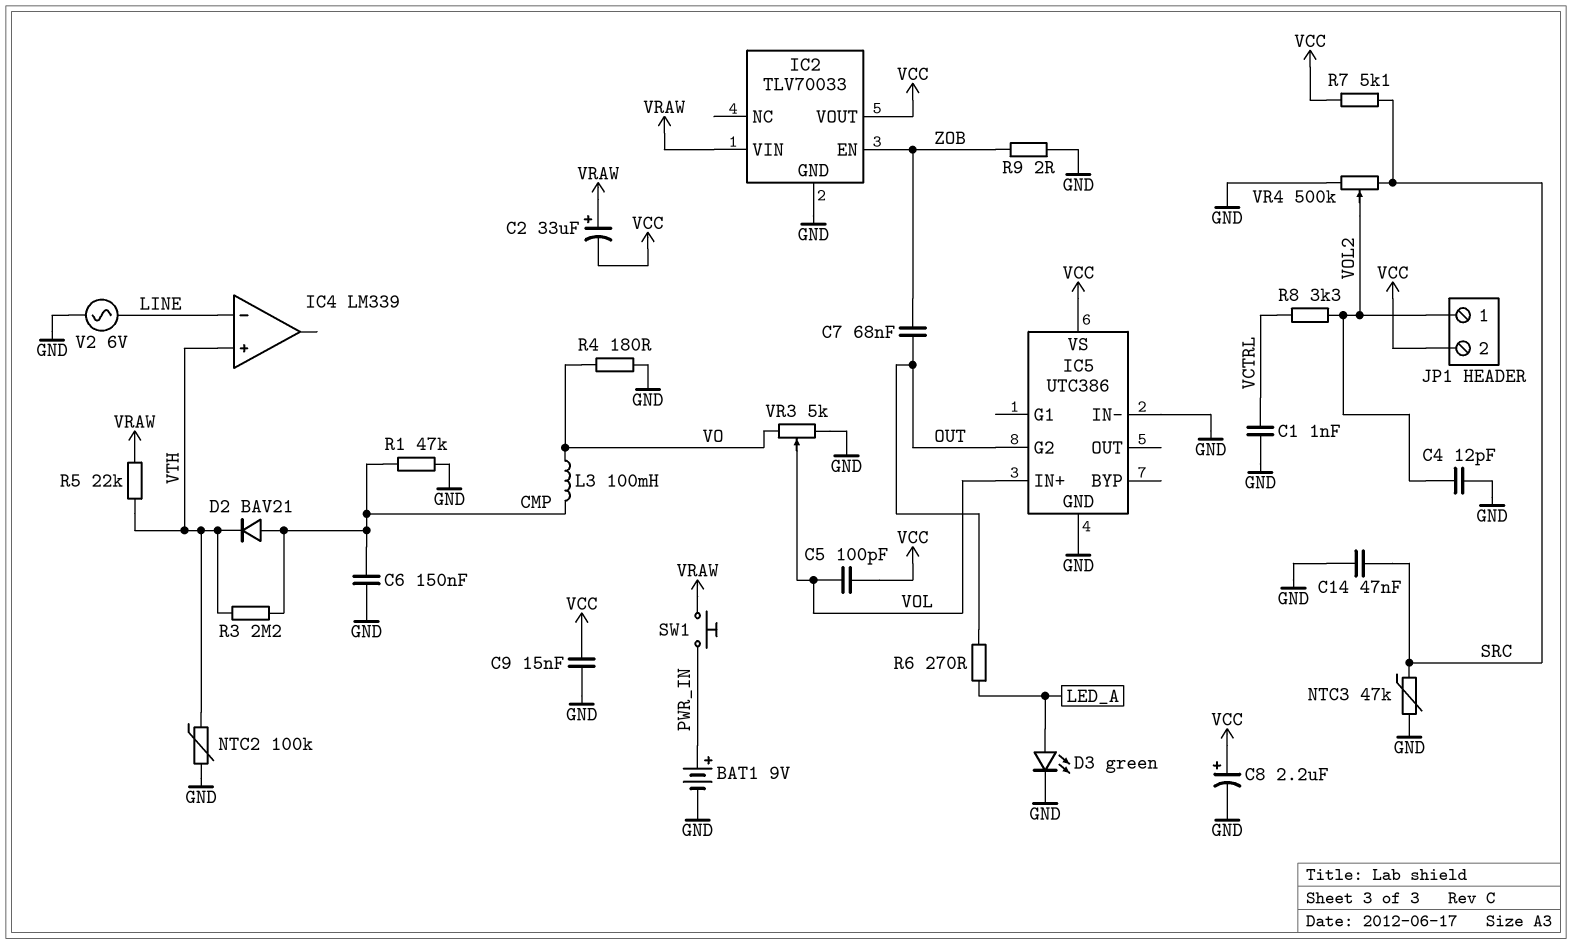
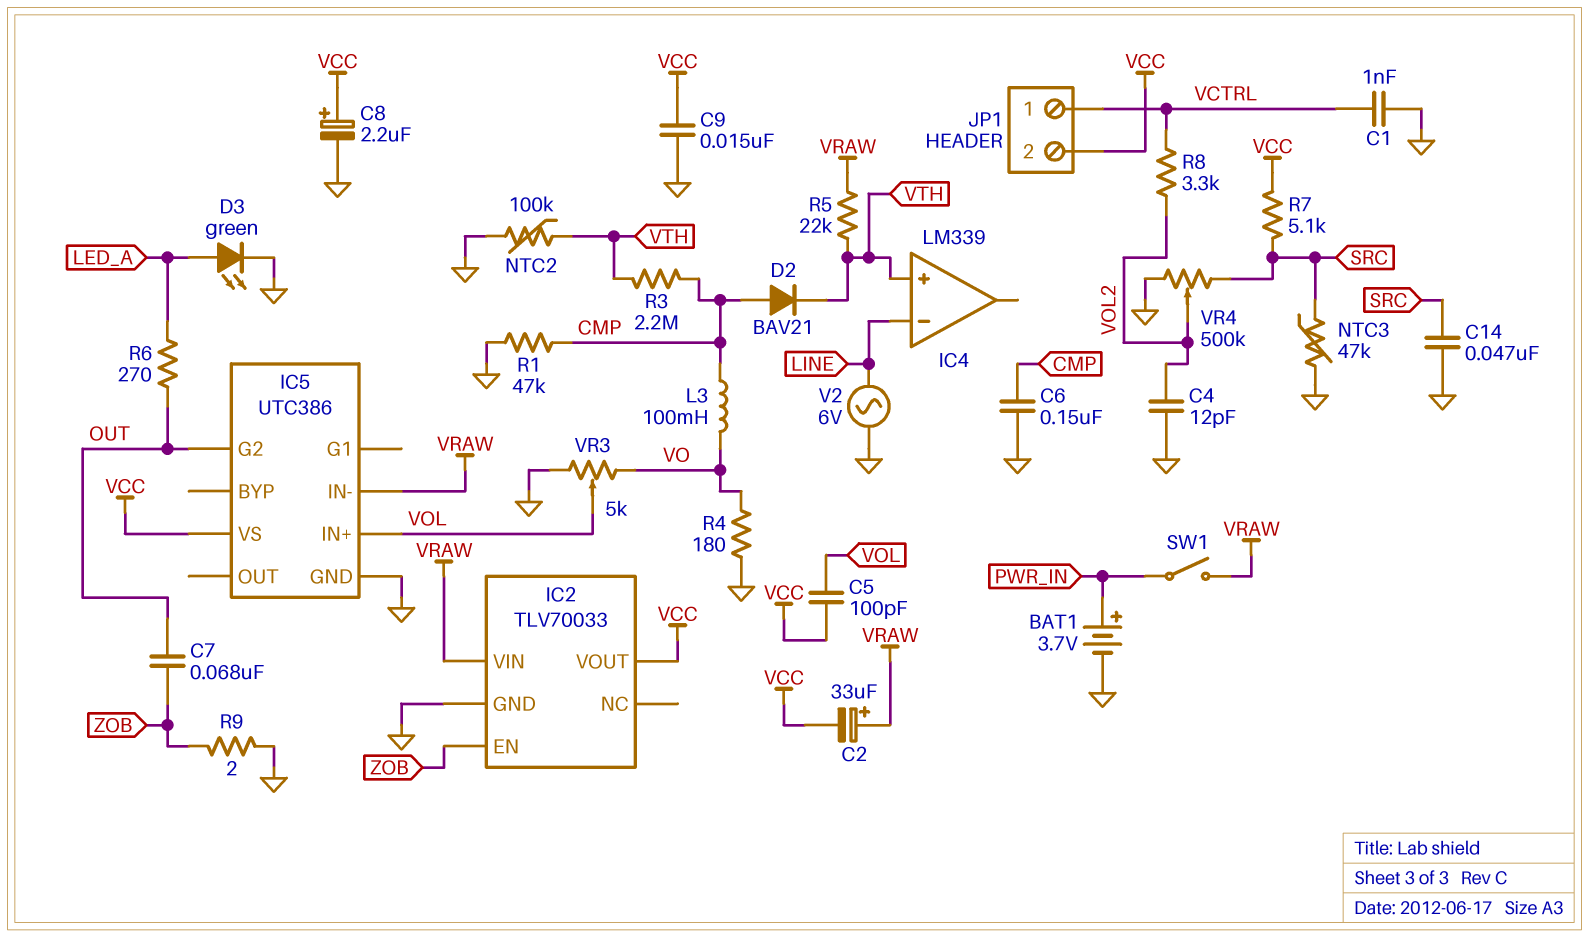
BAT1: 9V (plus PWR_IN, minus GND) -> 3.7V (plus PWR_IN, minus GND)
IC5 pin IN-: GND -> VRAW
JP1 pin 1: VOL2 -> VCTRL
SW1: button (PWR_IN, VRAW) -> switch (PWR_IN, VRAW)

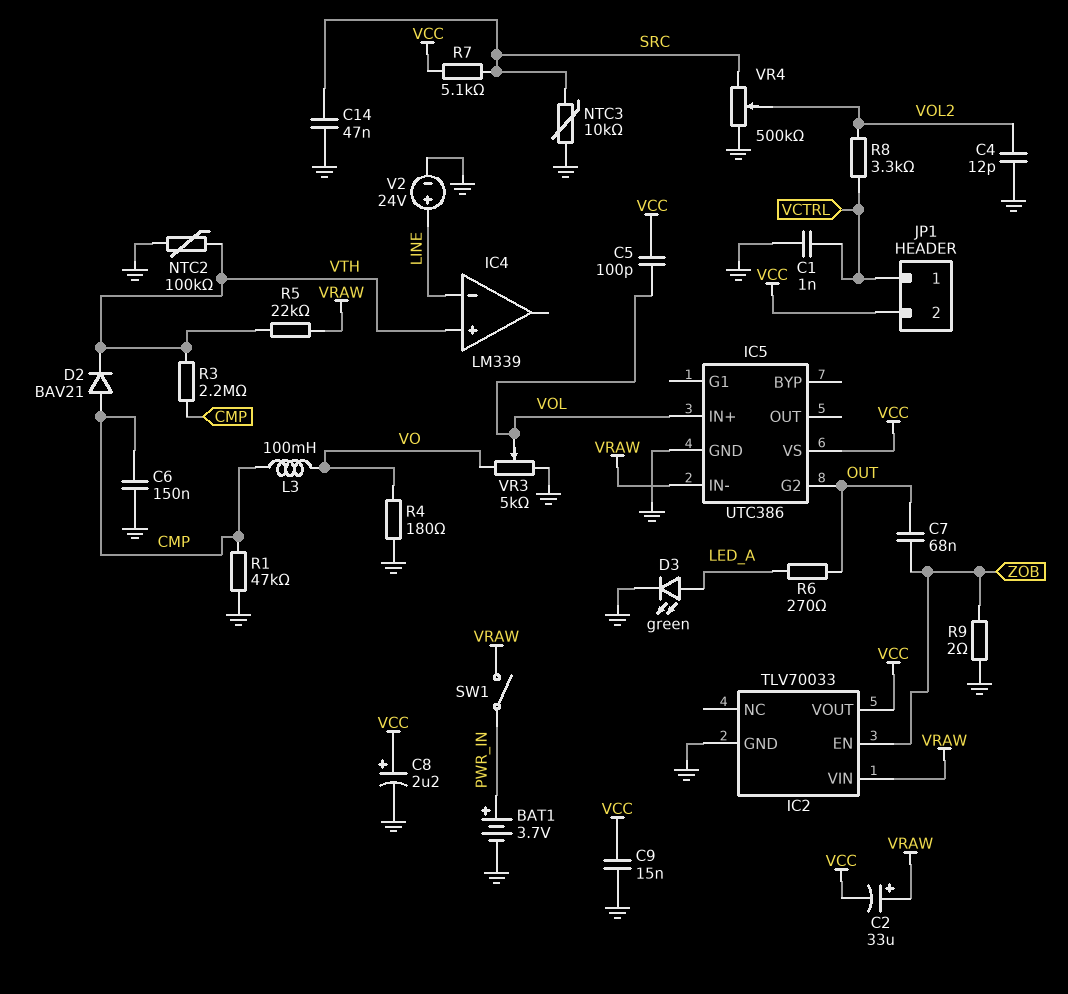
NTC3: 47k (GND, SRC) -> 10k (GND, SRC)
V2: AC 6V (GND, LINE) -> 24V (plus LINE, minus GND)

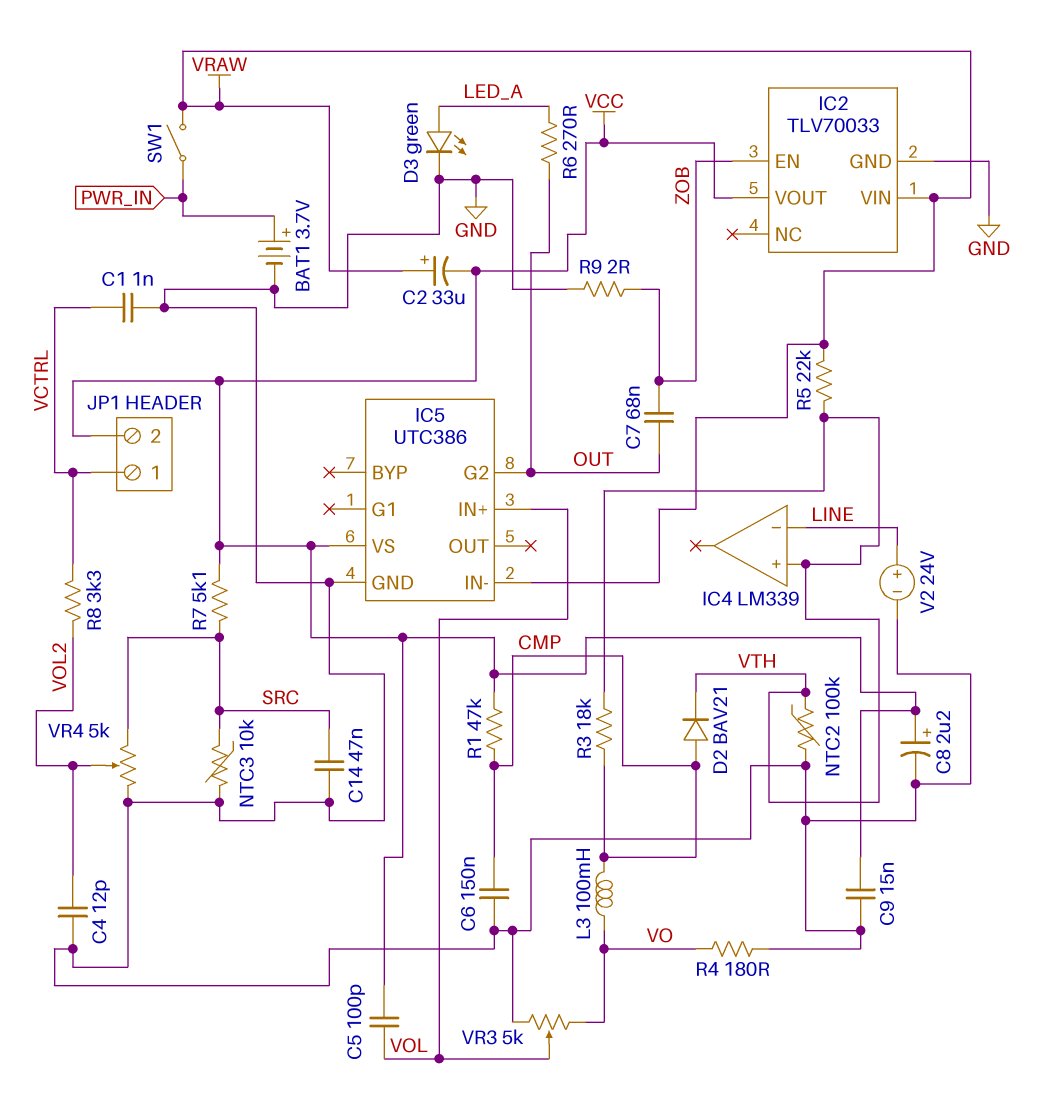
R1: 47k (CMP, GND) -> 47k (CMP, VCC)
R3: 2.2M (CMP, VTH) -> 18k (CMP, VTH)
VR4: 500k (GND, SRC, wiper VOL2) -> 5k (GND, SRC, wiper VOL2)

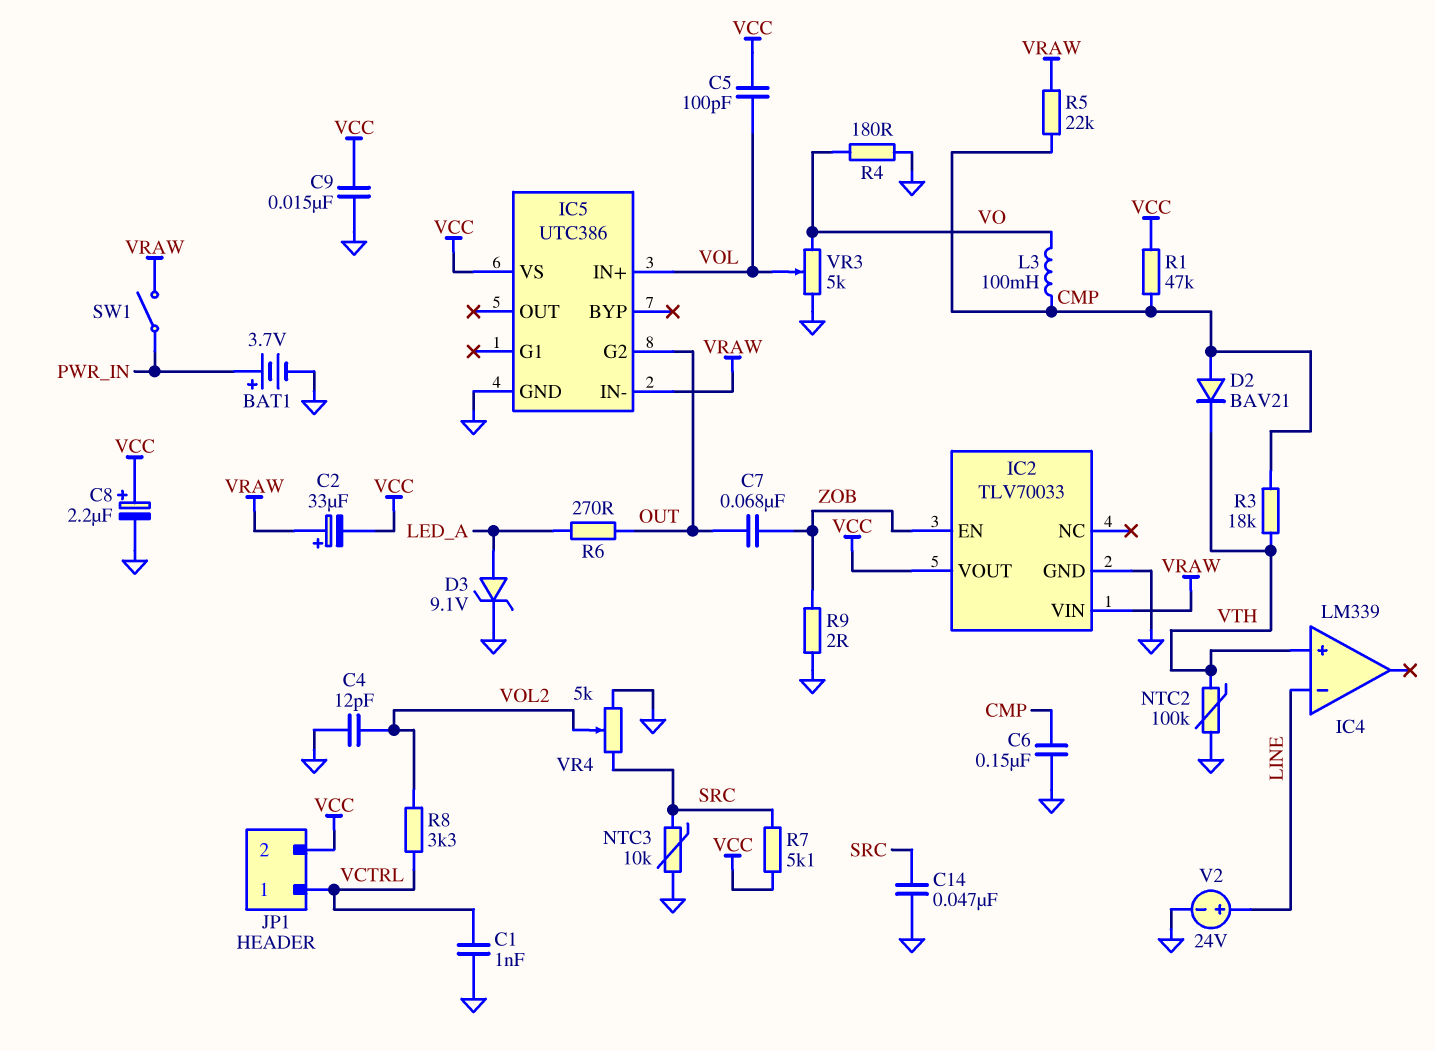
D3: LED green (A LED_A, K GND) -> zener 9.1V (A LED_A, K GND)
R5: 22k (VRAW, VTH) -> 22k (CMP, VRAW)

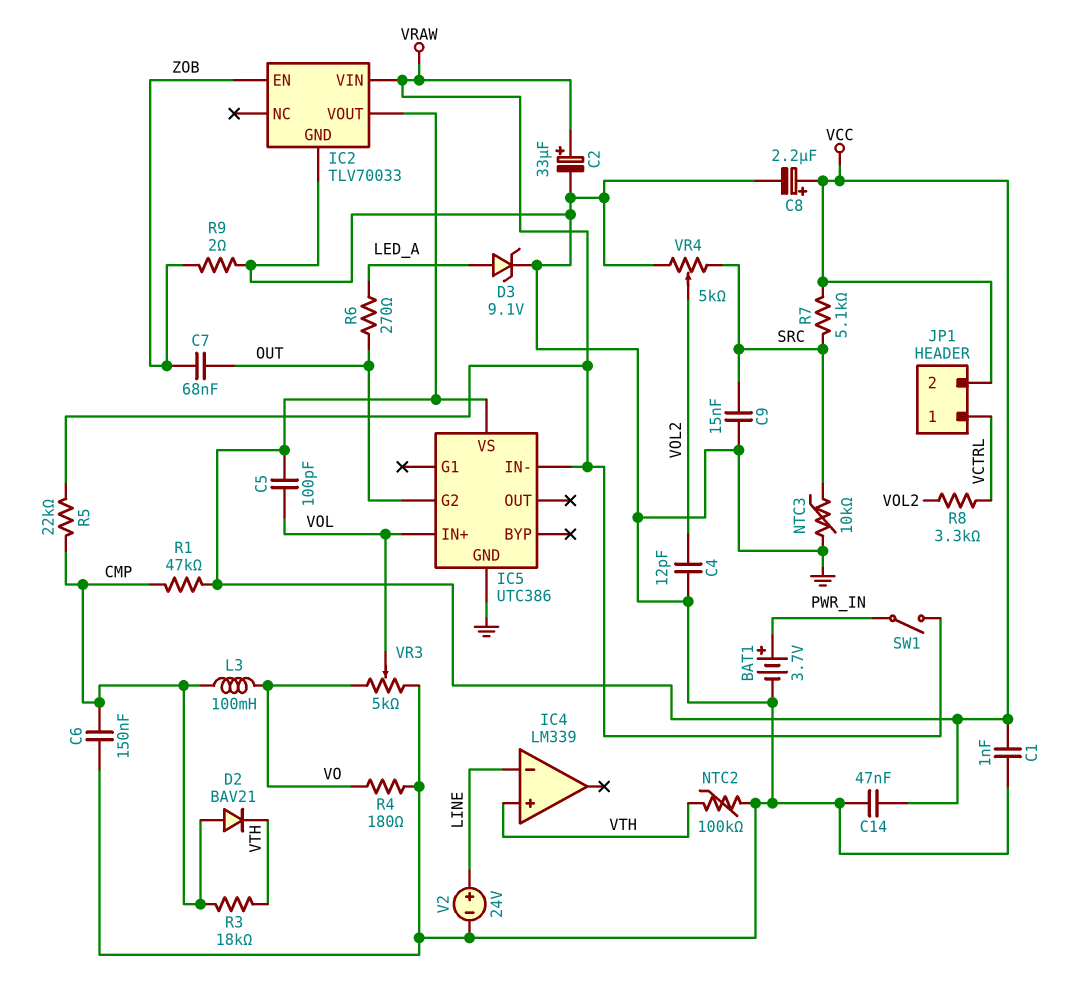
C1: 1nF (GND, VCTRL) -> 1nF (GND, VCC)
C2: 33uF (plus VRAW, minus VCC) -> 33uF (plus VRAW, minus GND)
C9: 15nF (GND, VCC) -> 15nF (GND, SRC)
C14: 47nF (GND, SRC) -> 47nF (GND, VCC)

